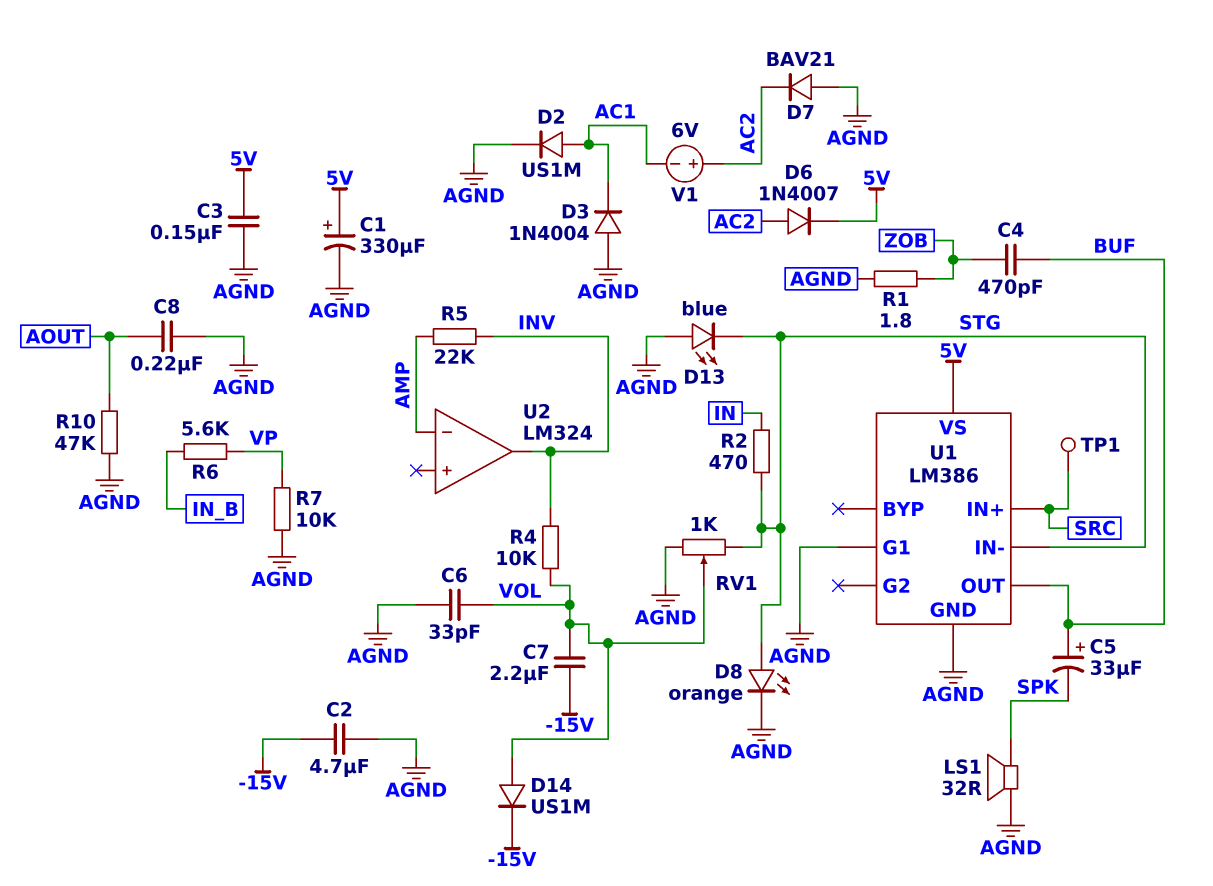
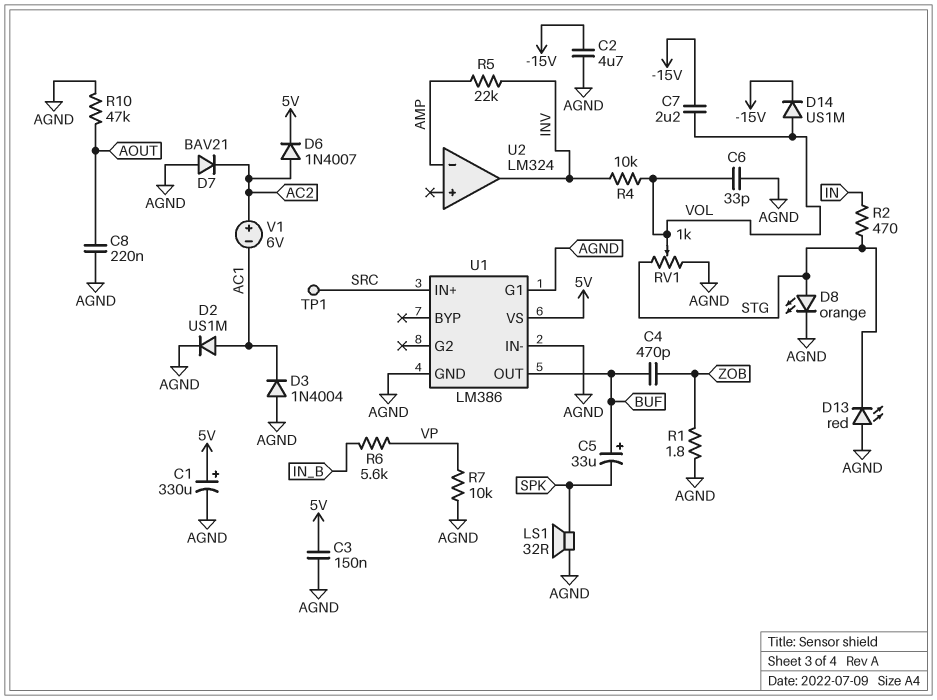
D13: LED blue (A AGND, K STG) -> LED red (A AGND, K STG)
U1 pin IN-: STG -> AGND

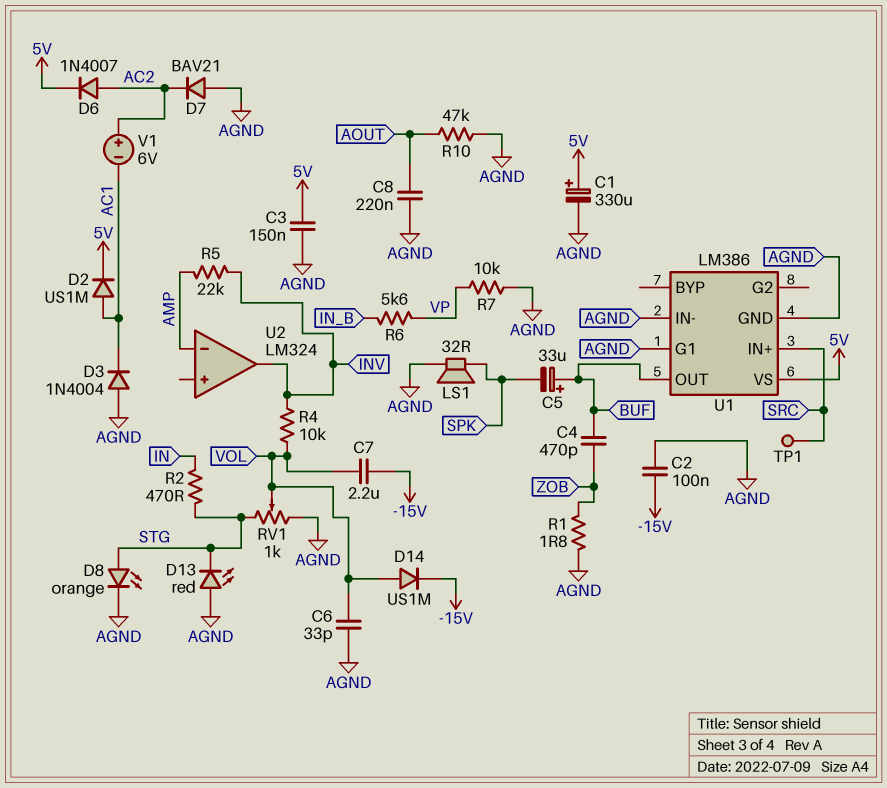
C2: 4.7uF (-15V, AGND) -> 100nF (-15V, AGND)
D2: diode US1M (A AC1, K AGND) -> diode US1M (A AC1, K 5V)

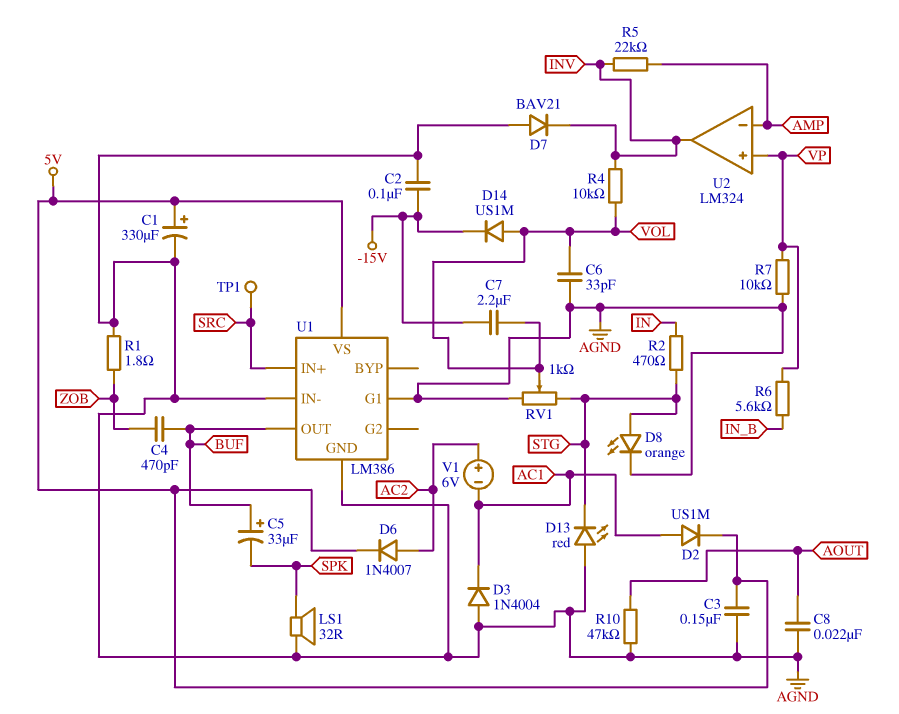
C8: 220nF (AGND, AOUT) -> 22nF (AGND, AOUT)
D7: diode BAV21 (A AGND, K AC2) -> diode BAV21 (A AGND, K INV)
U2 pin in+: none -> VP

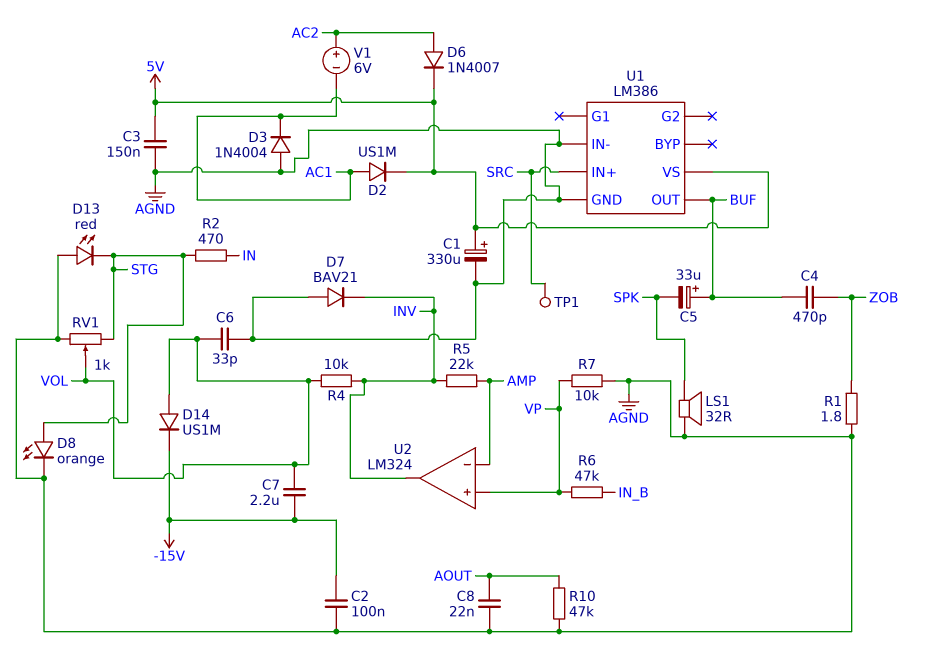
R6: 5.6k (IN_B, VP) -> 47k (IN_B, VP)
U1 pin G1: AGND -> none

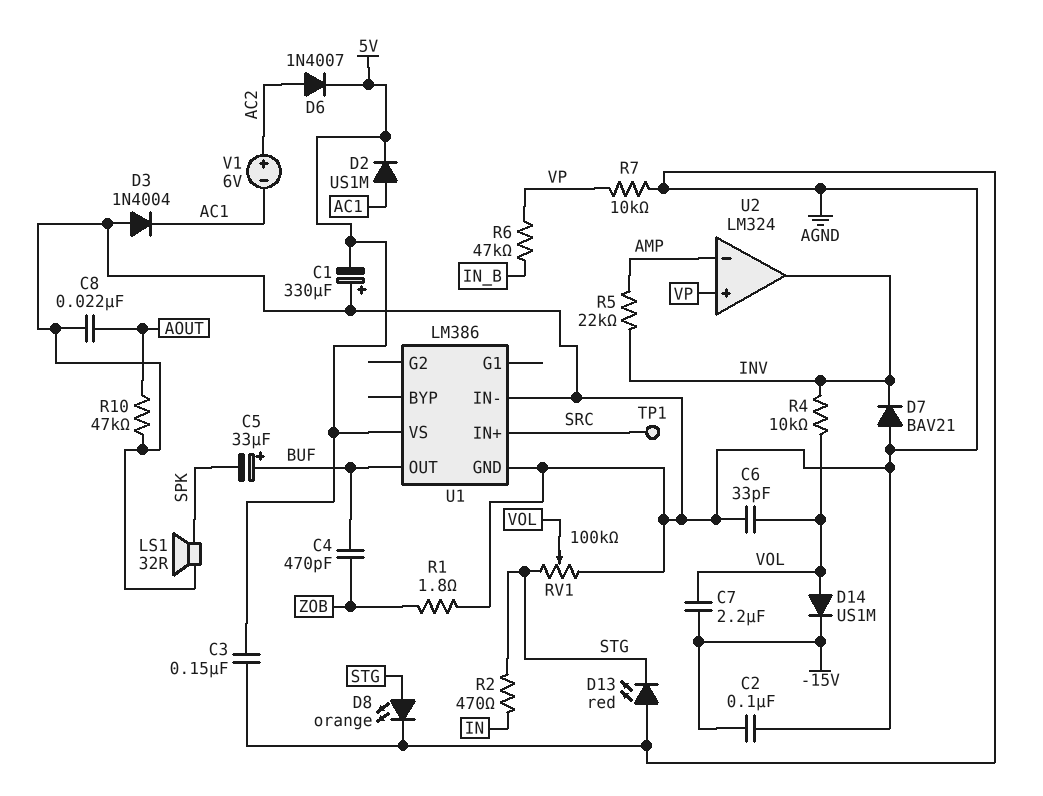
C1: 330uF (plus 5V, minus AGND) -> 330uF (plus AGND, minus 5V)
RV1: 1k (AGND, STG, wiper VOL) -> 100k (AGND, STG, wiper VOL)

